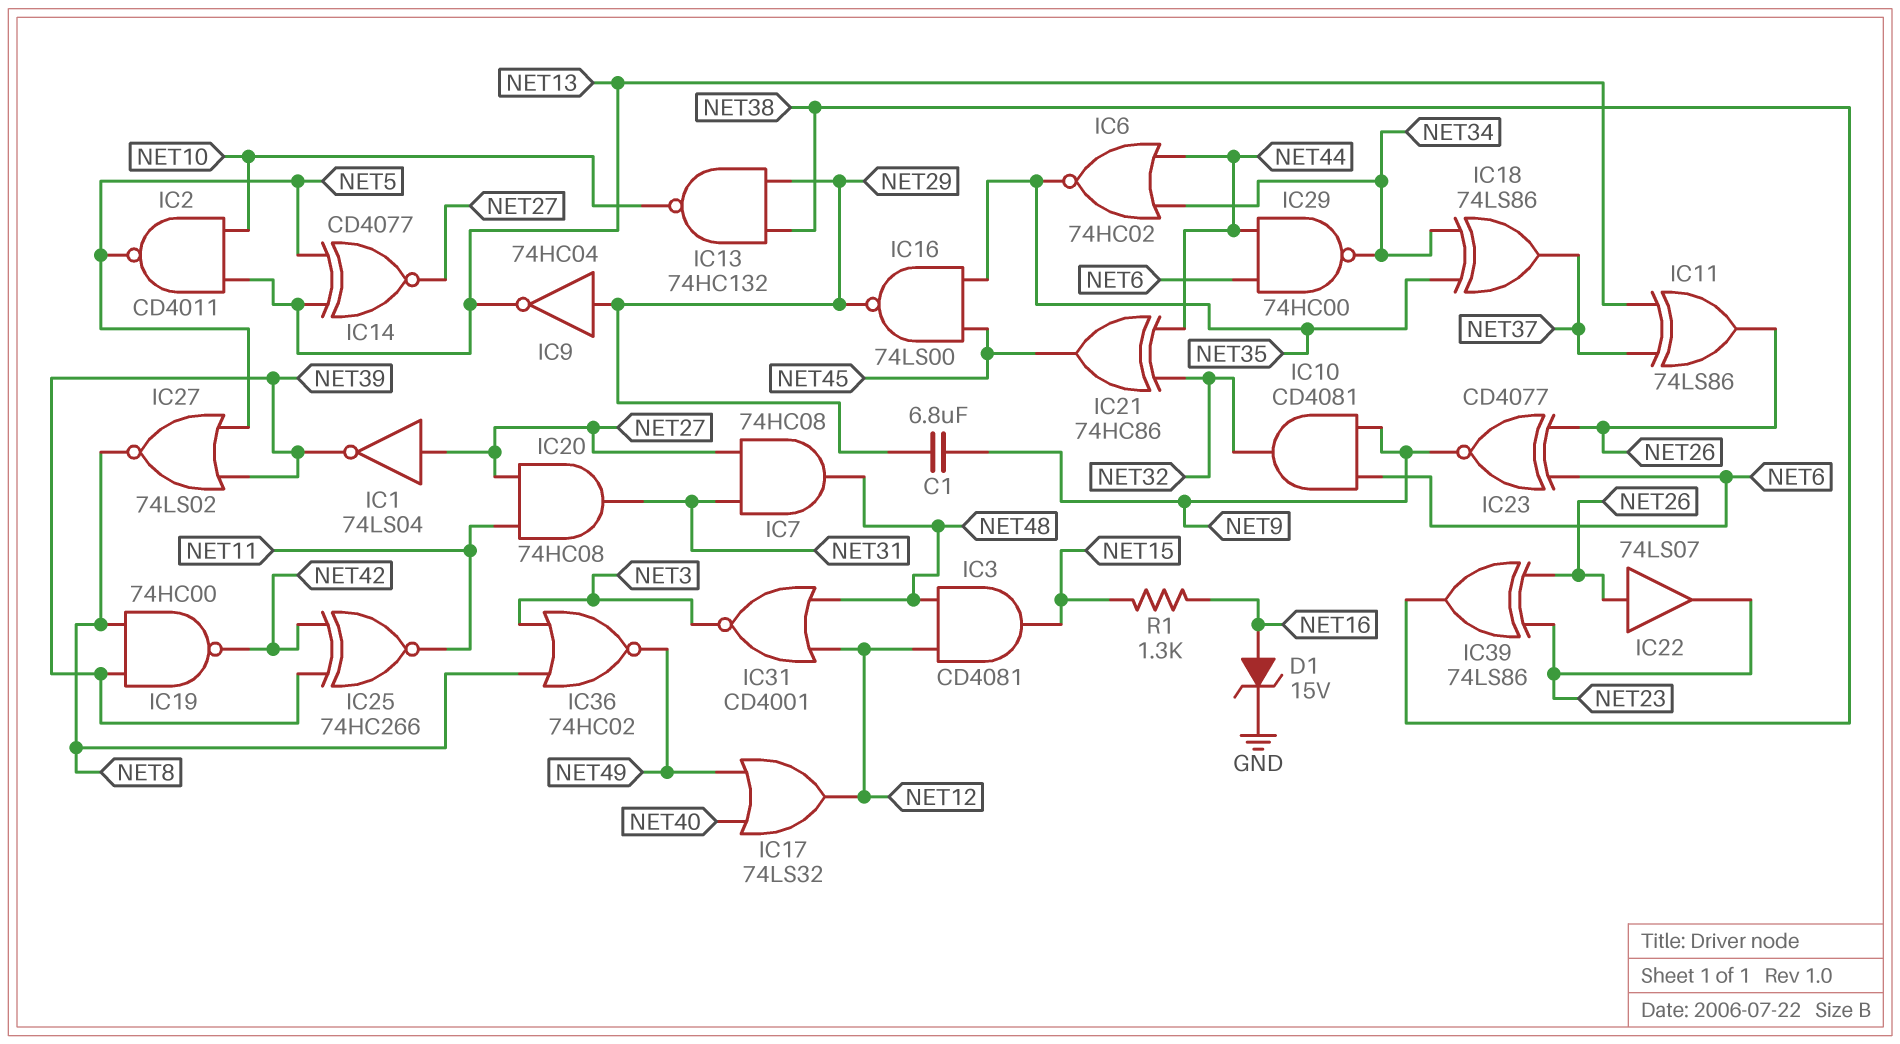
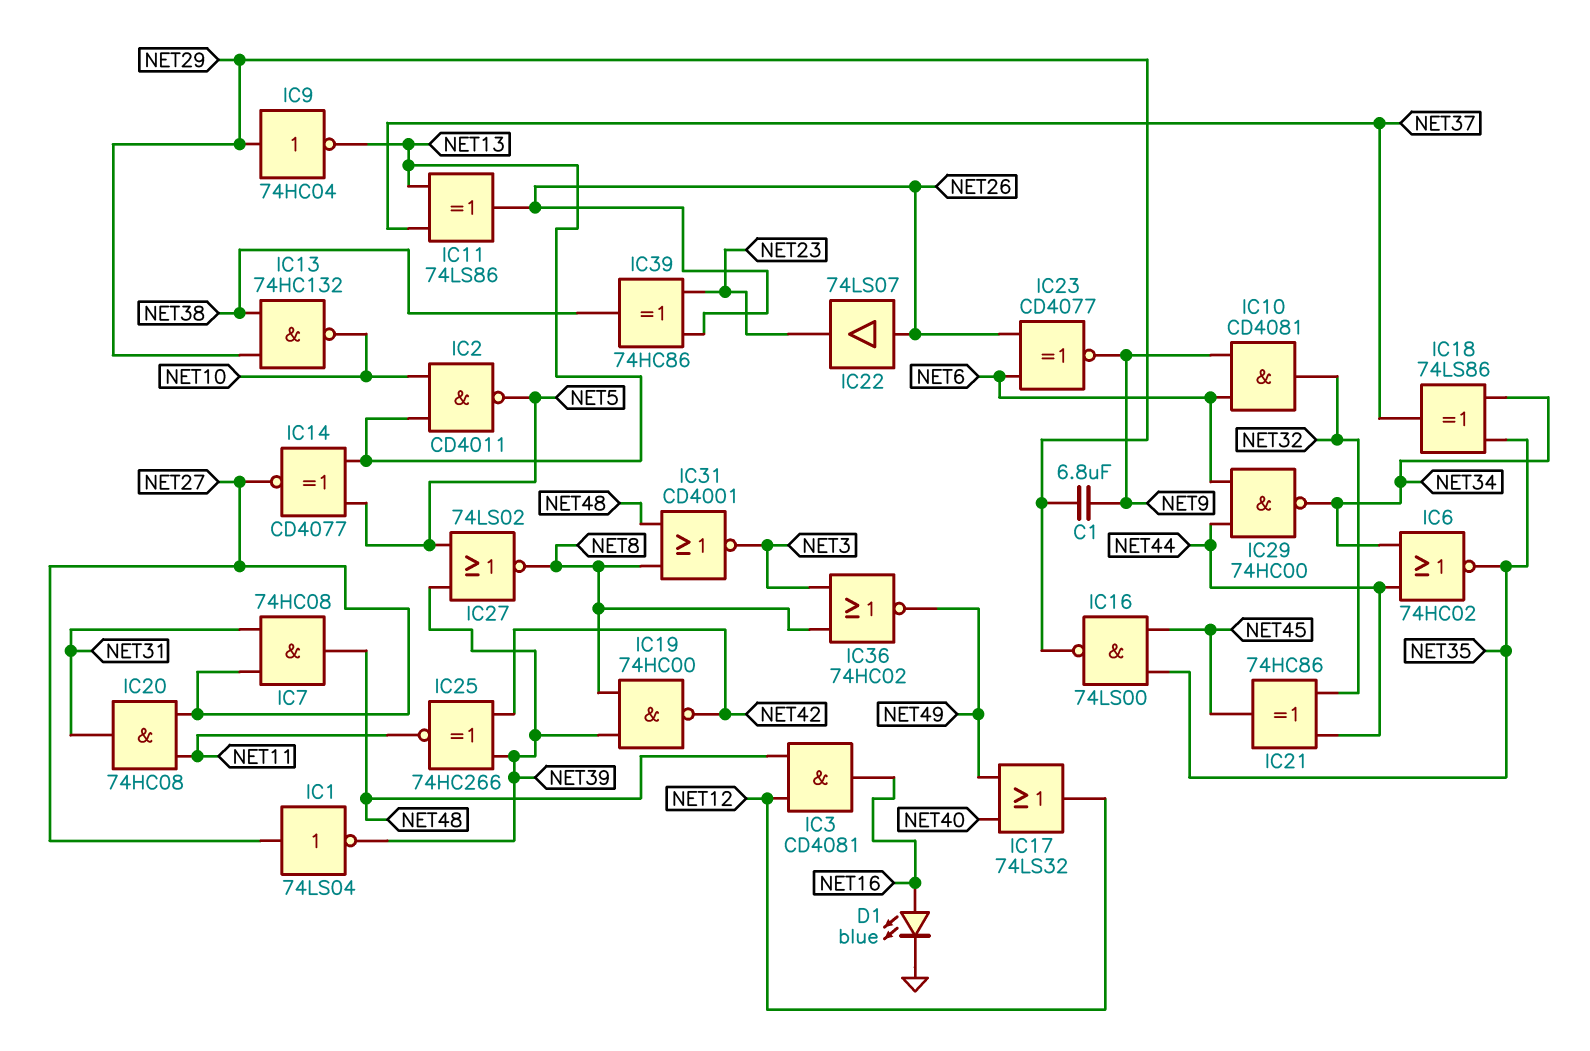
D1: zener 15V (A NET16, K GND) -> LED blue (A NET16, K GND)
IC3: AND CD4081 (in NET12, in NET48, out NET15) -> AND CD4081 (in NET12, in NET48, out NET16)
IC31: NOR CD4001 (in NET12, in NET48, out NET3) -> NOR CD4001 (in NET8, in NET48, out NET3)
IC39: XOR 74LS86 (in NET23, in NET26, out NET38) -> XOR 74HC86 (in NET23, in NET26, out NET38)
R1: 1.3k (NET15, NET16) -> none

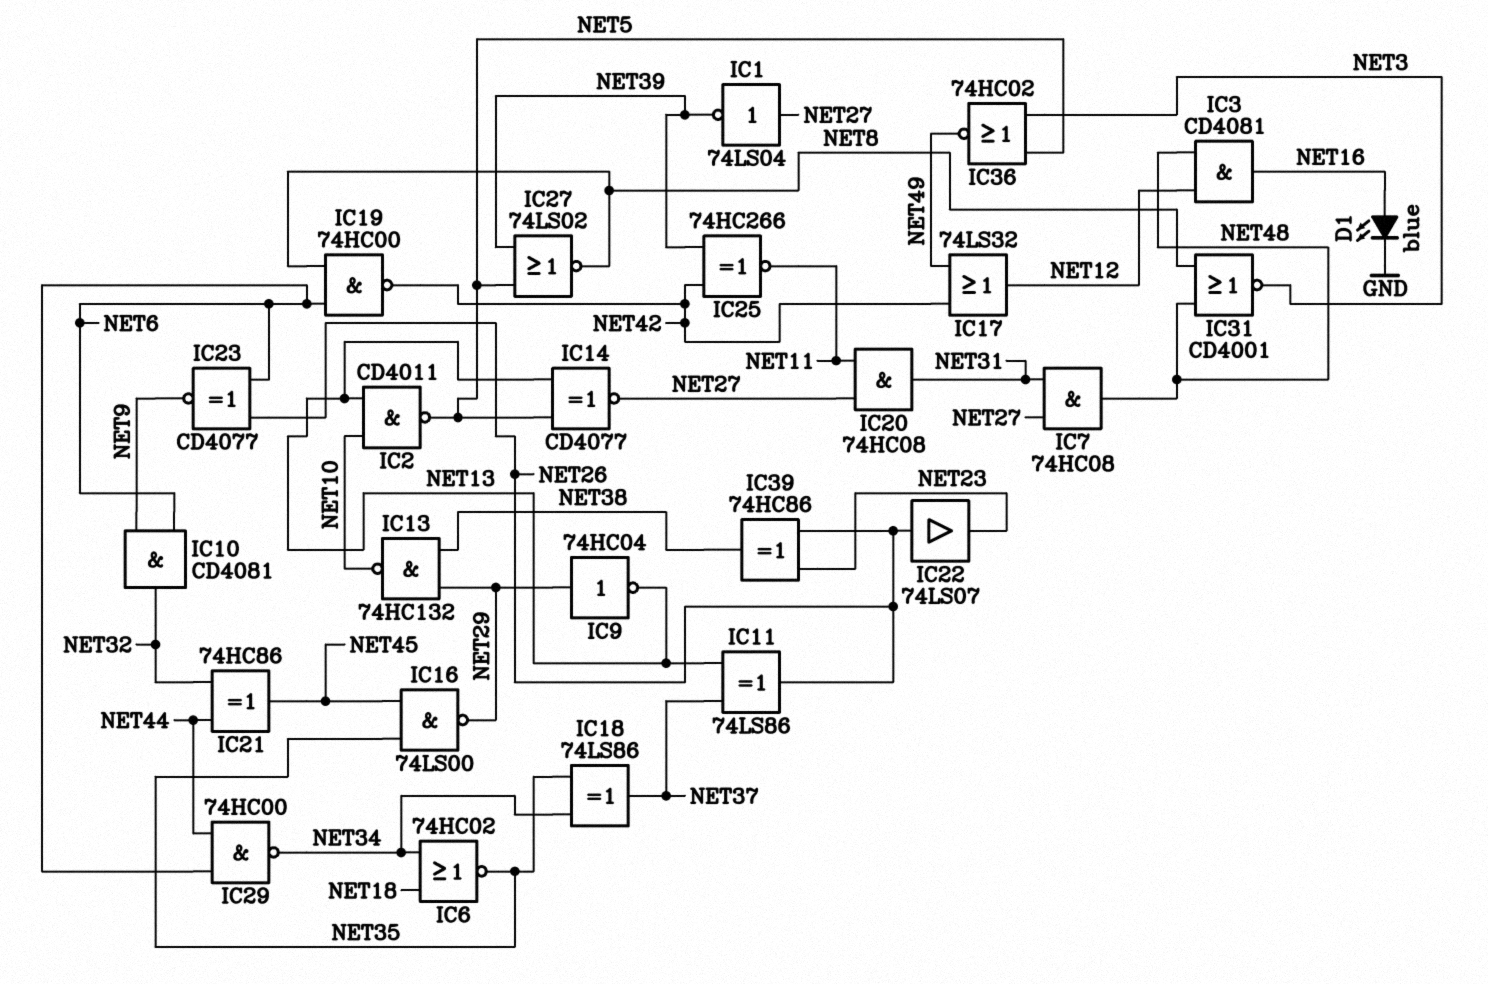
C1: 6.8uF (NET9, NET29) -> none
IC6: NOR 74HC02 (in NET34, in NET44, out NET35) -> NOR 74HC02 (in NET18, in NET34, out NET35)
IC17: OR 74LS32 (in NET40, in NET49, out NET12) -> OR 74LS32 (in NET42, in NET49, out NET12)
IC19: NAND 74HC00 (in NET8, in NET39, out NET42) -> NAND 74HC00 (in NET6, in NET8, out NET42)
IC36: NOR 74HC02 (in NET3, in NET8, out NET49) -> NOR 74HC02 (in NET3, in NET5, out NET49)

